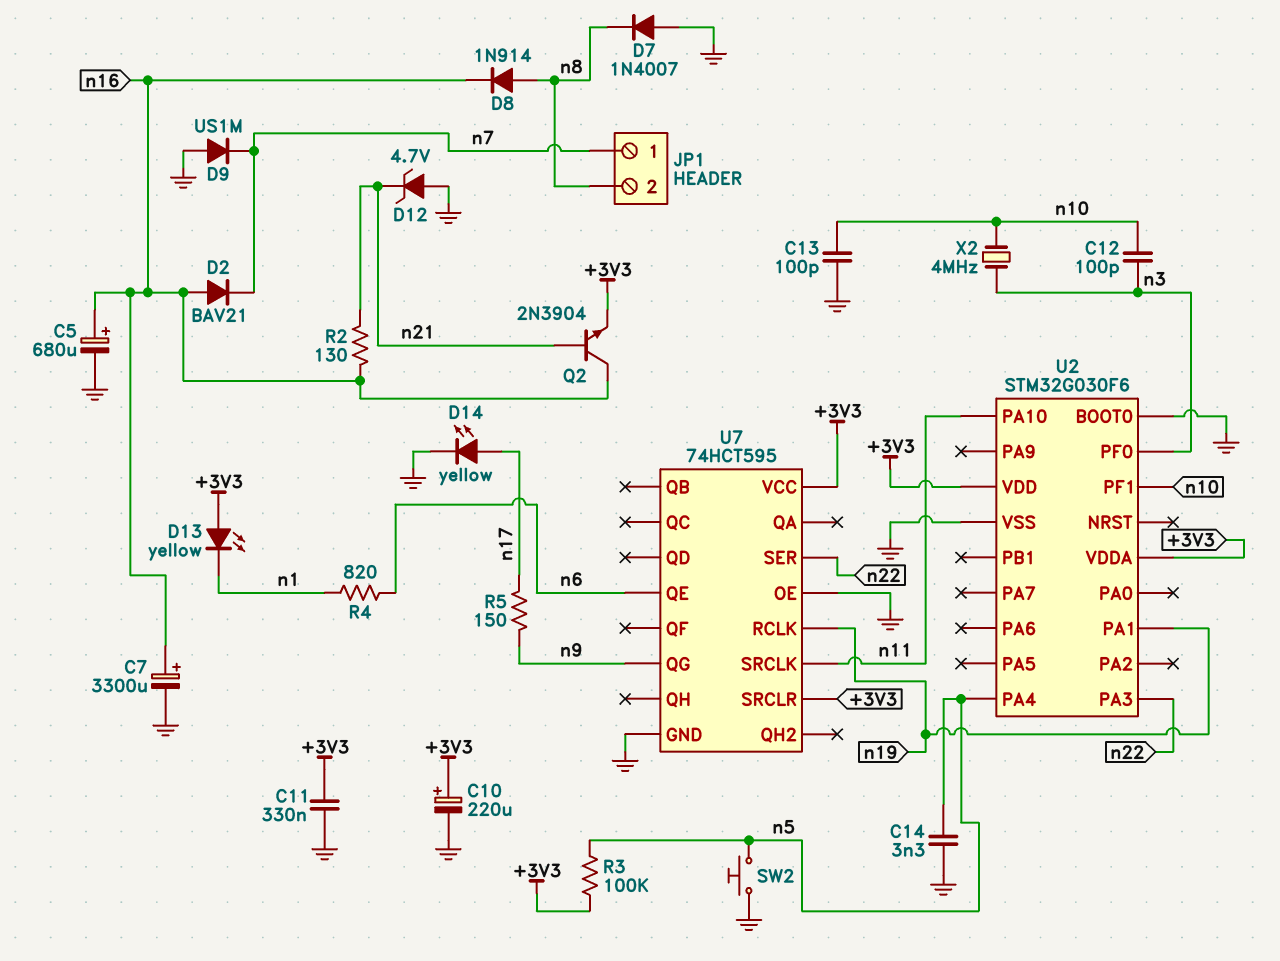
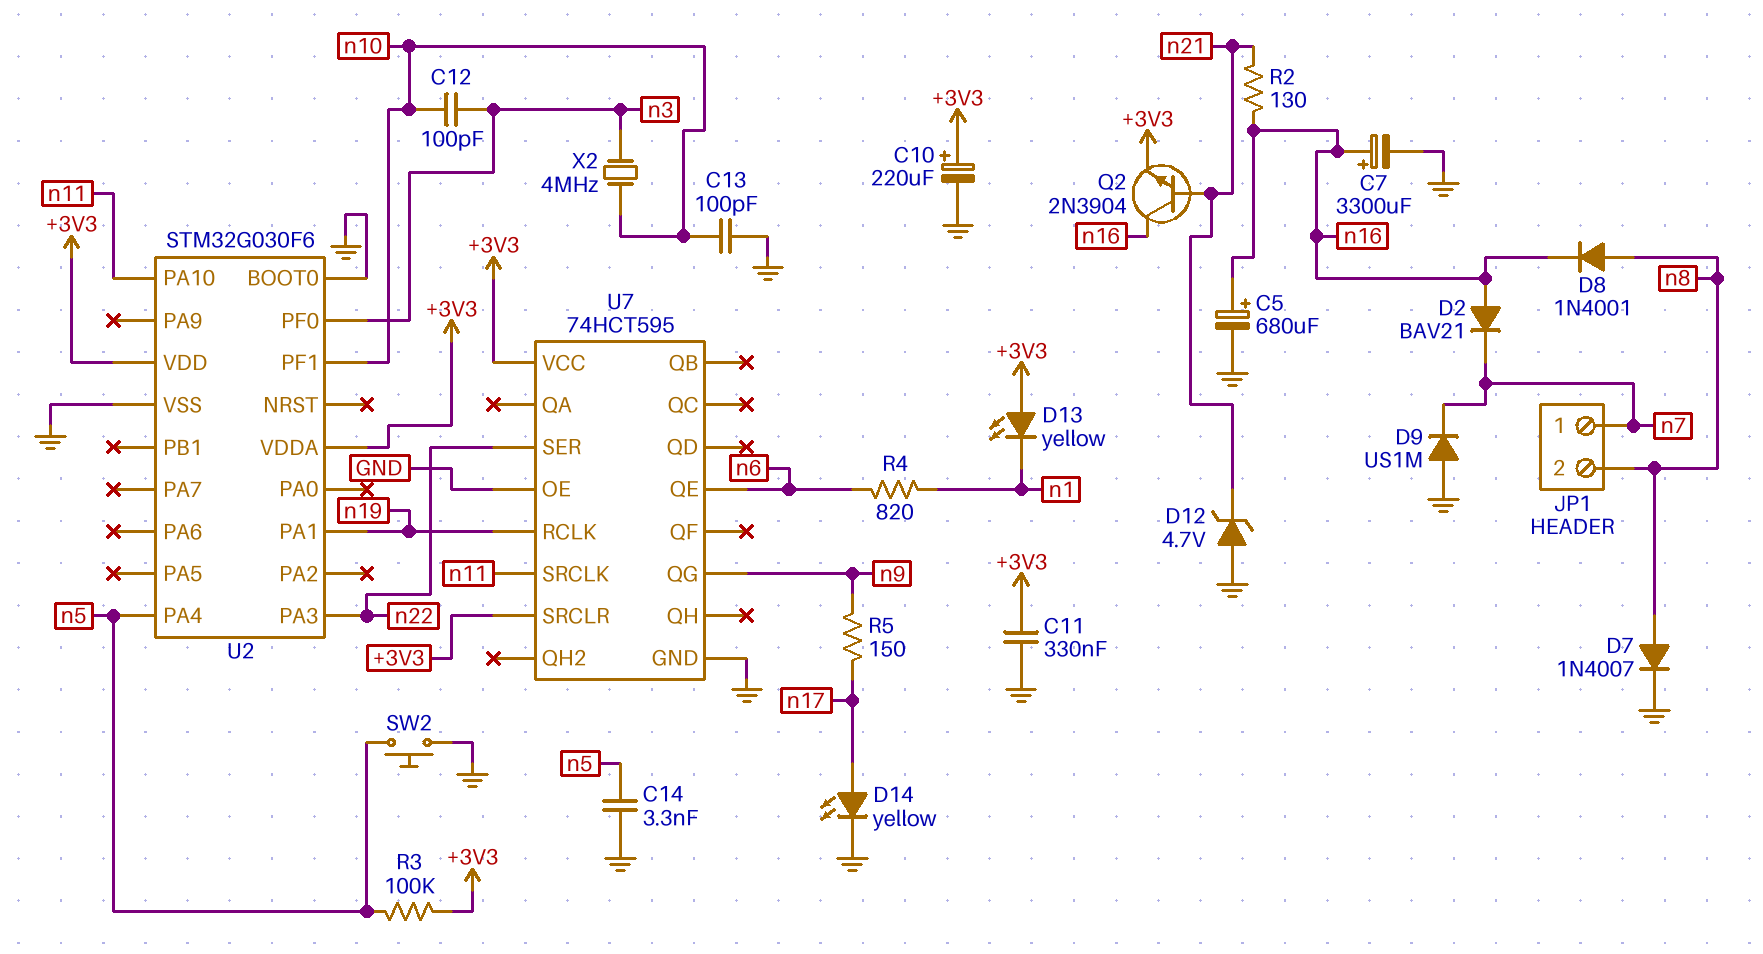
D7: diode 1N4007 (A GND, K n8) -> diode 1N4007 (A n8, K GND)
D8: diode 1N914 (A n8, K n16) -> diode 1N4001 (A n8, K n16)

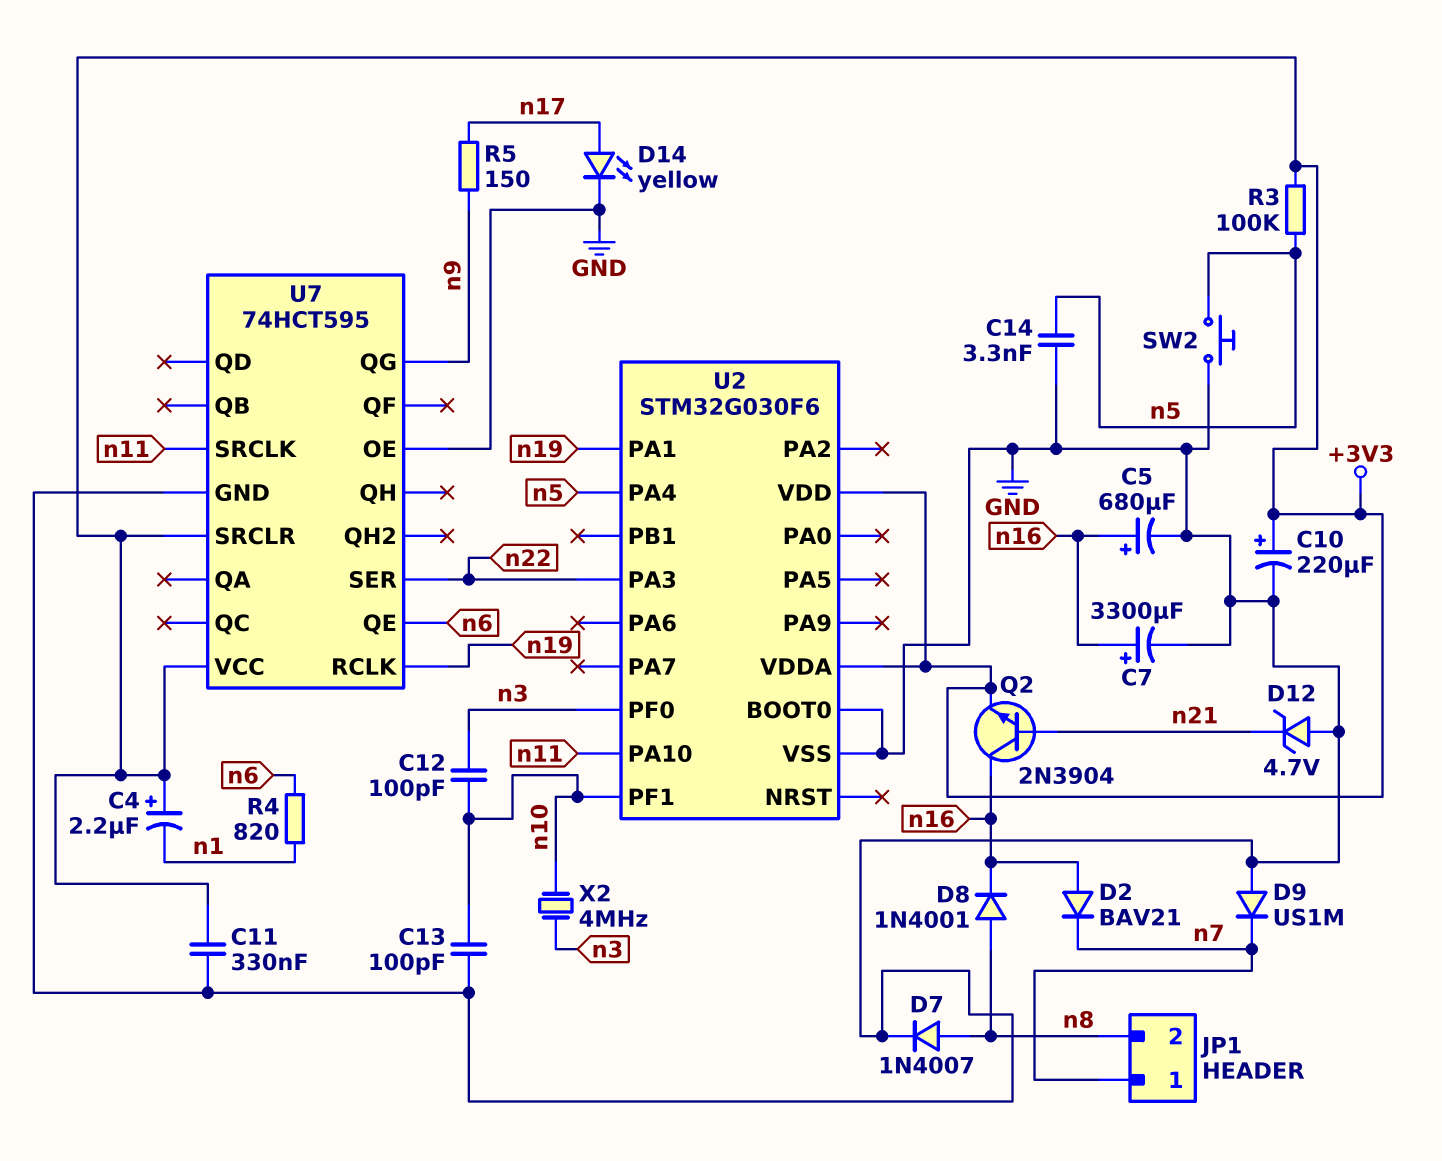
C4: none -> 2.2uF (plus +3V3, minus n1)
D13: LED yellow (A +3V3, K n1) -> none
R2: 130 (n16, n21) -> none

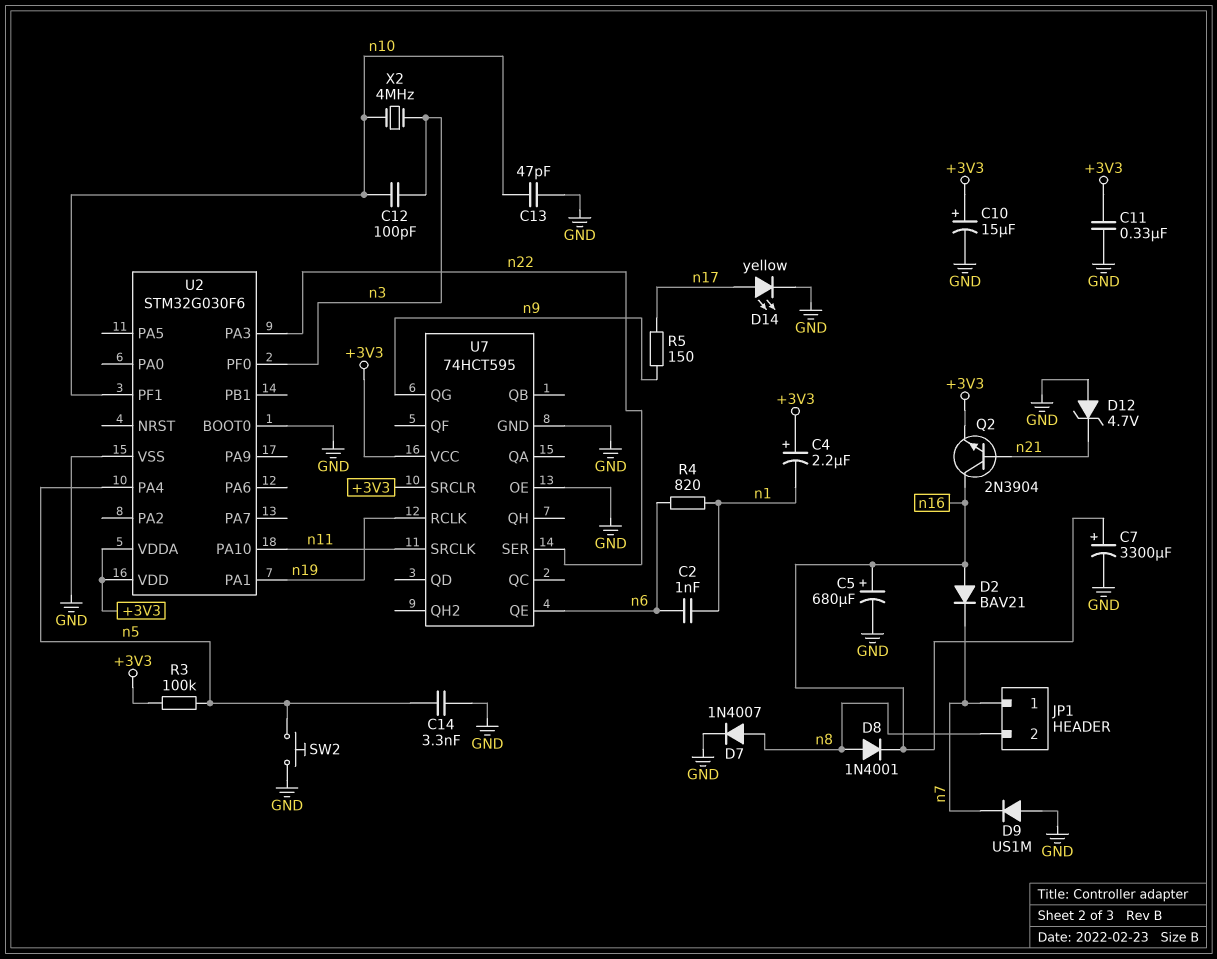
C2: none -> 1nF (n1, n6)
C10: 220uF (plus +3V3, minus GND) -> 15uF (plus +3V3, minus GND)
C13: 100pF (GND, n10) -> 47pF (GND, n10)

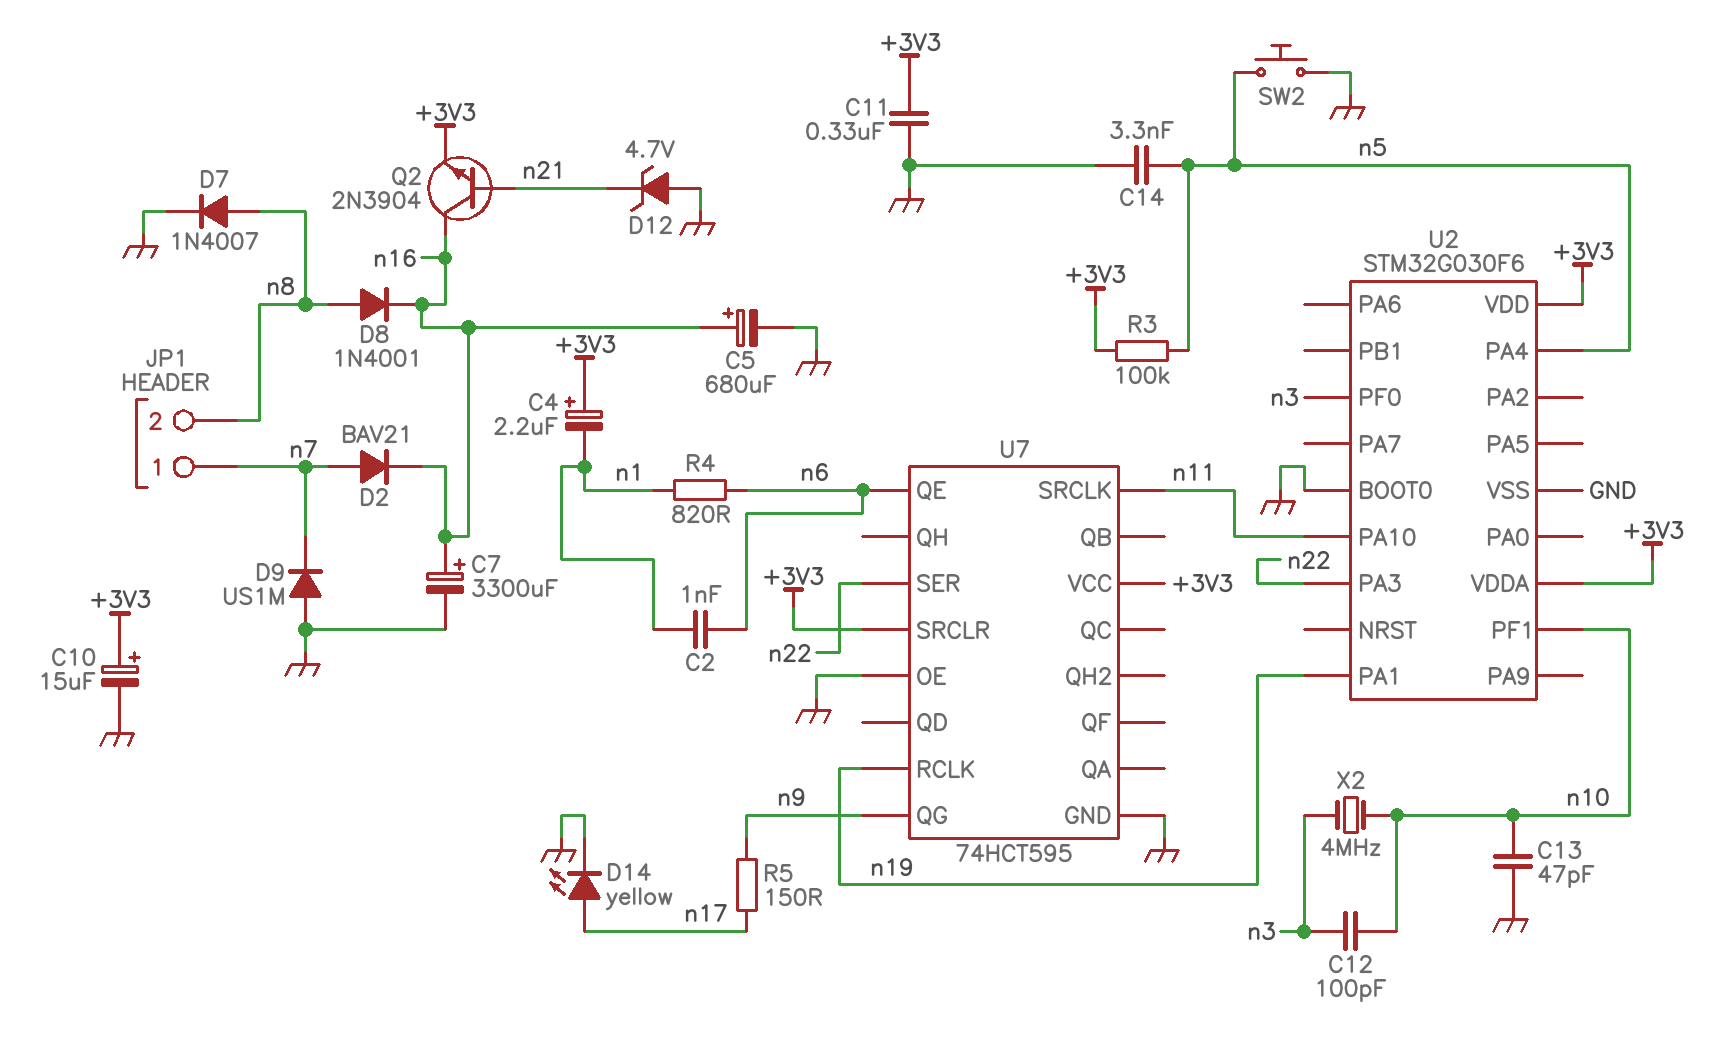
D2: diode BAV21 (A n16, K n7) -> diode BAV21 (A n7, K n16)

